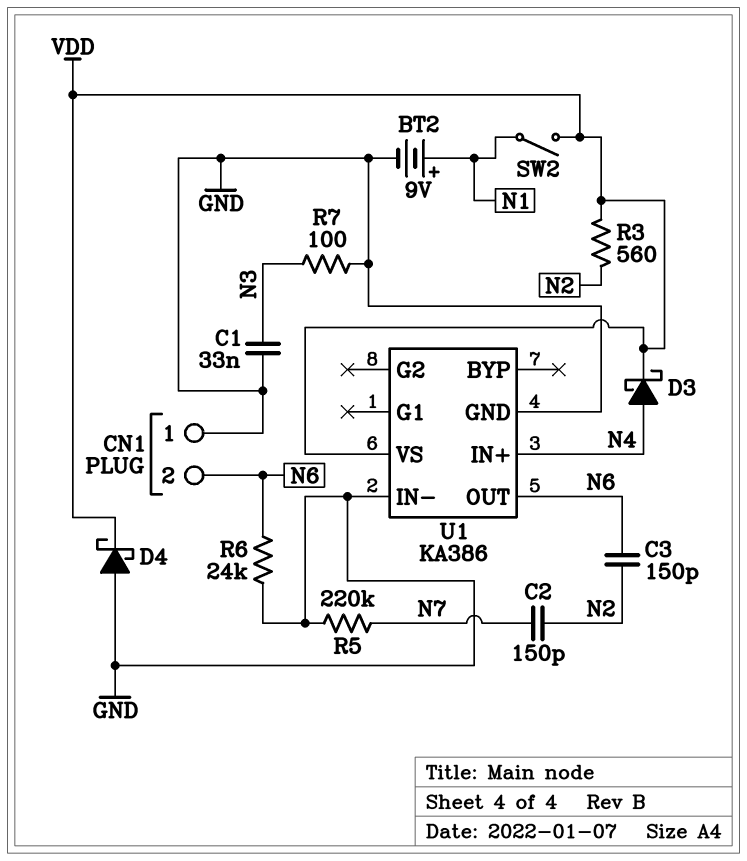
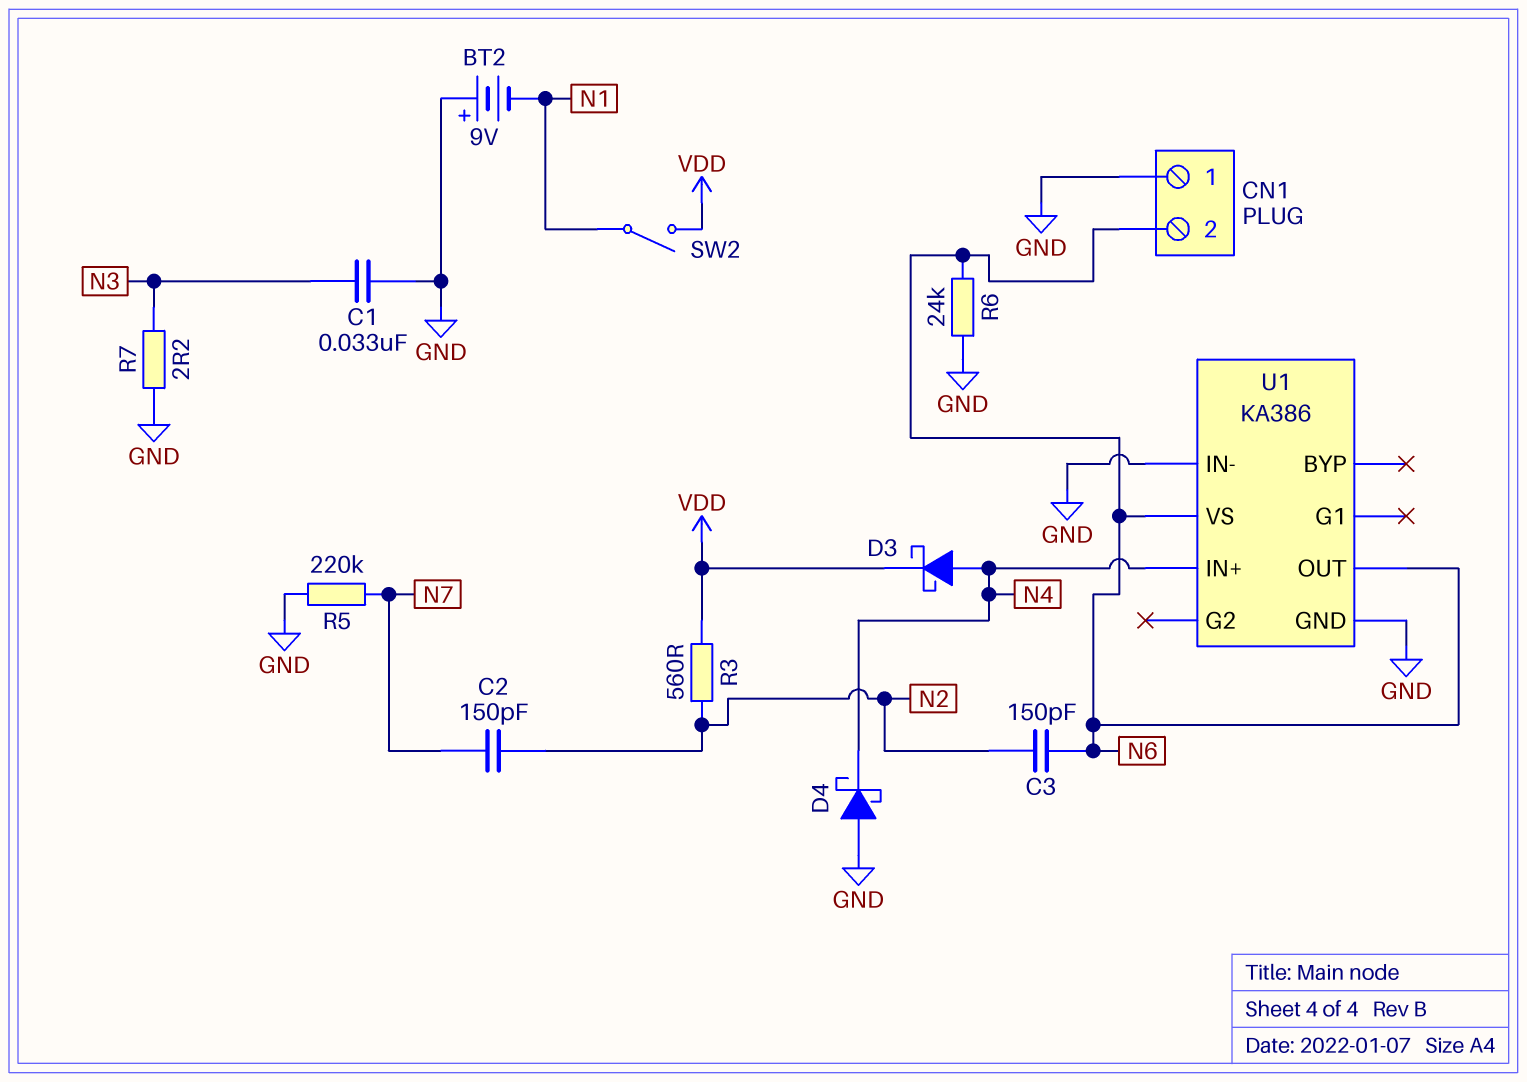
BT2: 9V (plus N1, minus GND) -> 9V (plus GND, minus N1)
D4: schottky (A GND, K VDD) -> schottky (A GND, K N4)
R7: 100 (GND, N3) -> 2.2 (GND, N3)
U1 pin VS: VDD -> N6

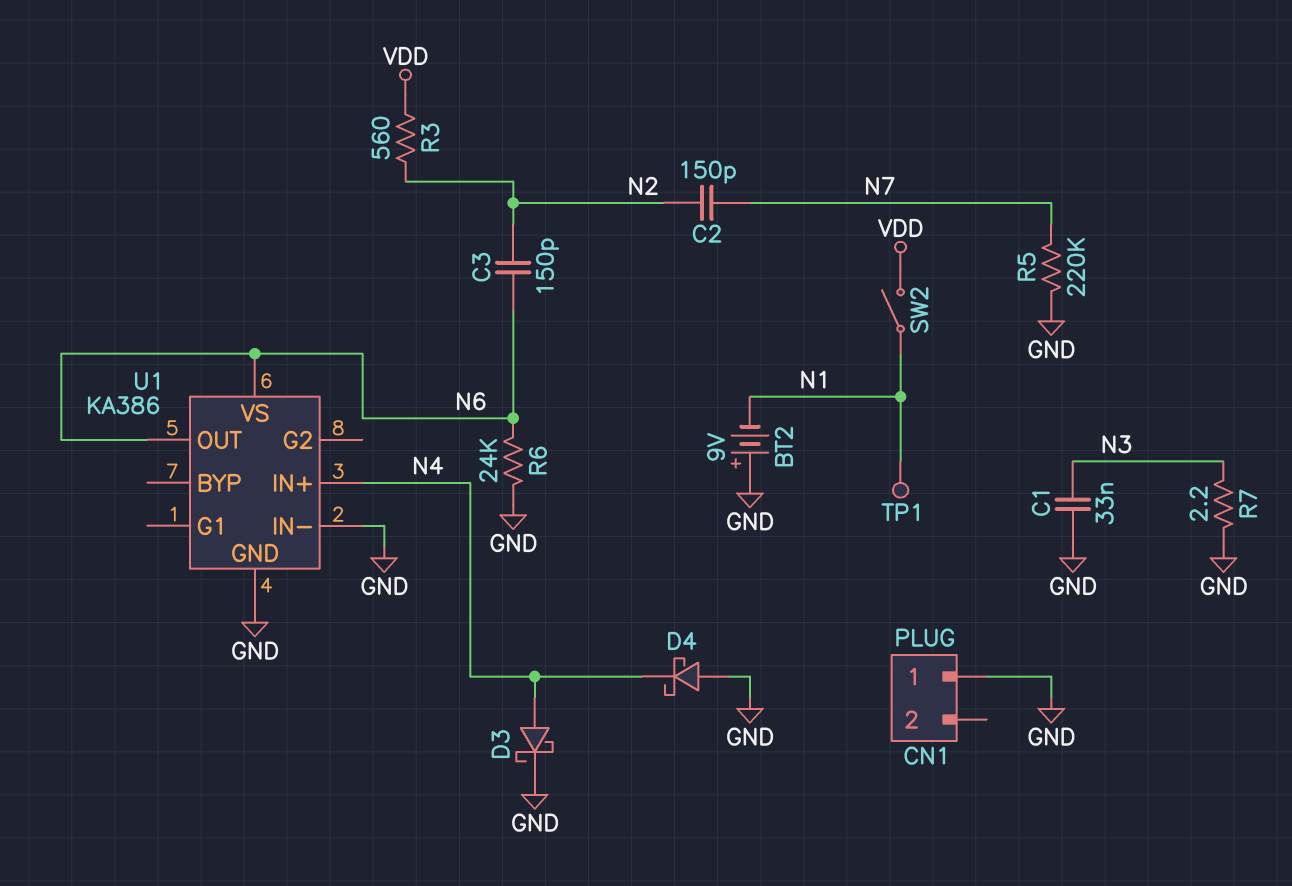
CN1 pin 2: N6 -> none
D3: schottky (A N4, K VDD) -> schottky (A N4, K GND)
TP1: none -> test point (N1)

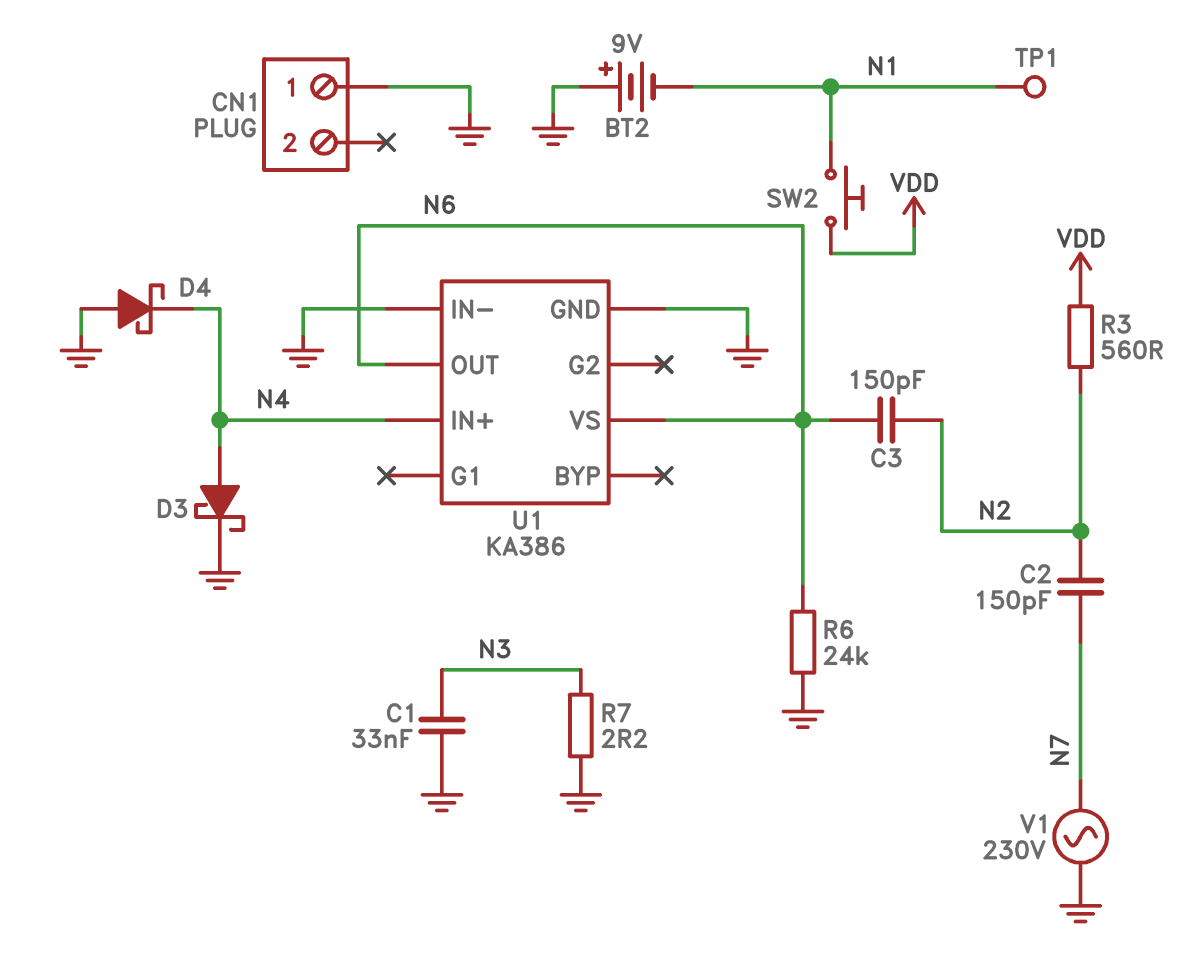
R5: 220k (GND, N7) -> none
SW2: switch (N1, VDD) -> button (N1, VDD)
V1: none -> AC 230V (GND, N7)

